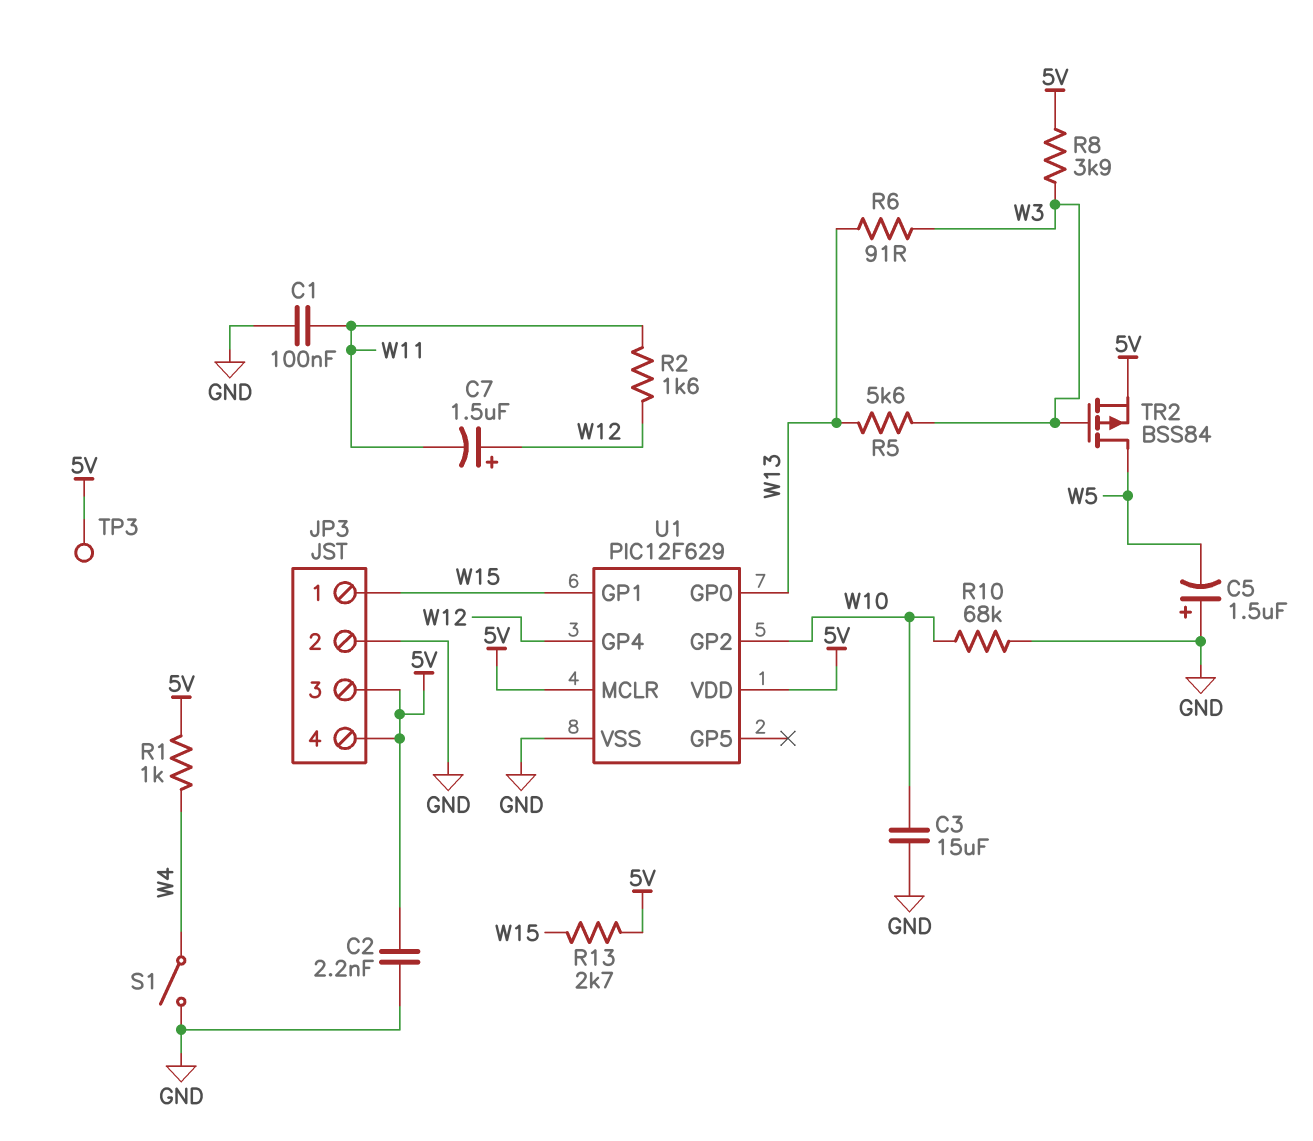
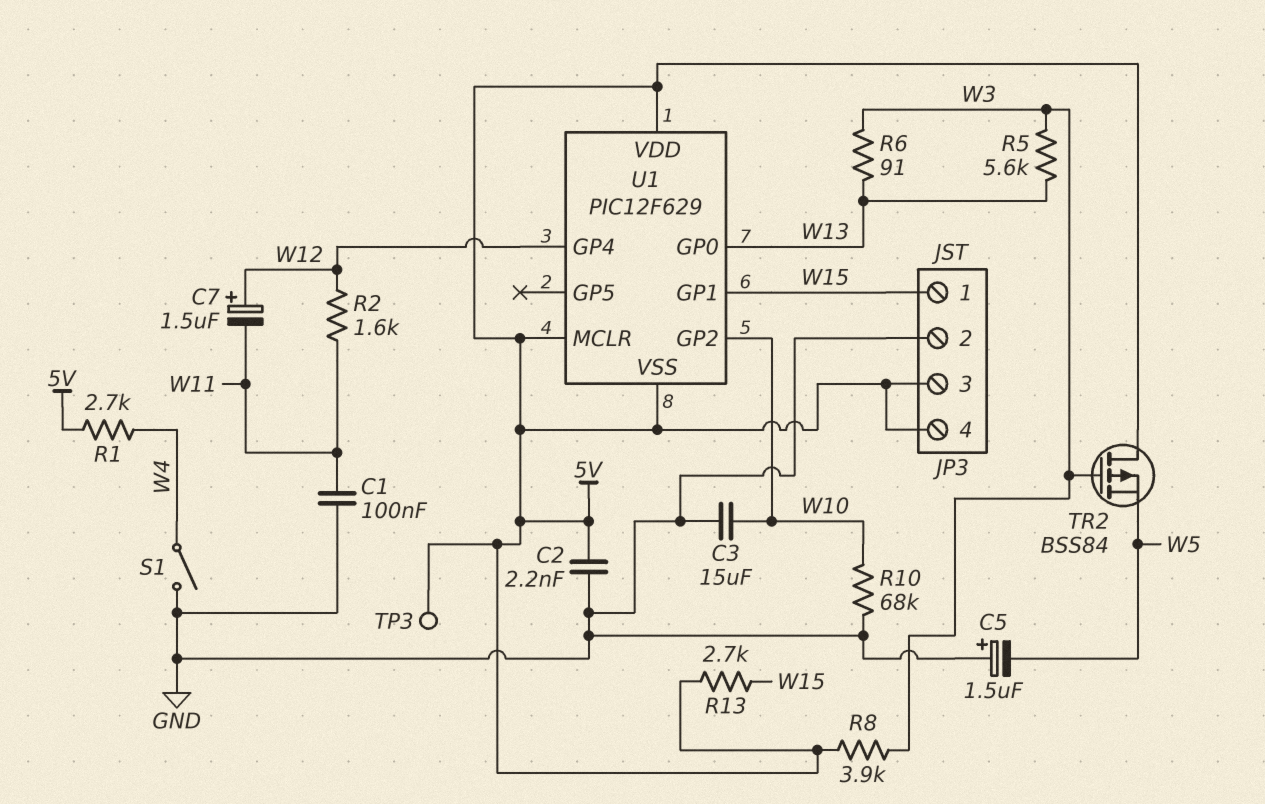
R1: 1k (5V, W4) -> 2.7k (5V, W4)
TR2: PMOS BSS84 (G W3, D W5, S 5V) -> PMOS BSS84 (G W3, D 5V, S W5)
U1 pin VSS: GND -> 5V

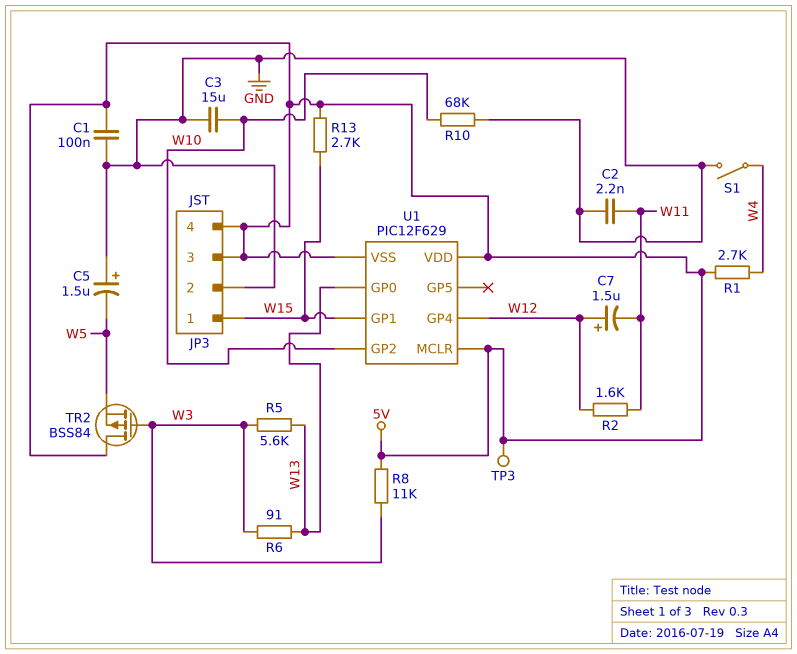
C1: 100nF (GND, W11) -> 100nF (5V, GND)
C2: 2.2nF (5V, GND) -> 2.2nF (GND, W11)
R8: 3.9k (5V, W3) -> 11k (5V, W3)

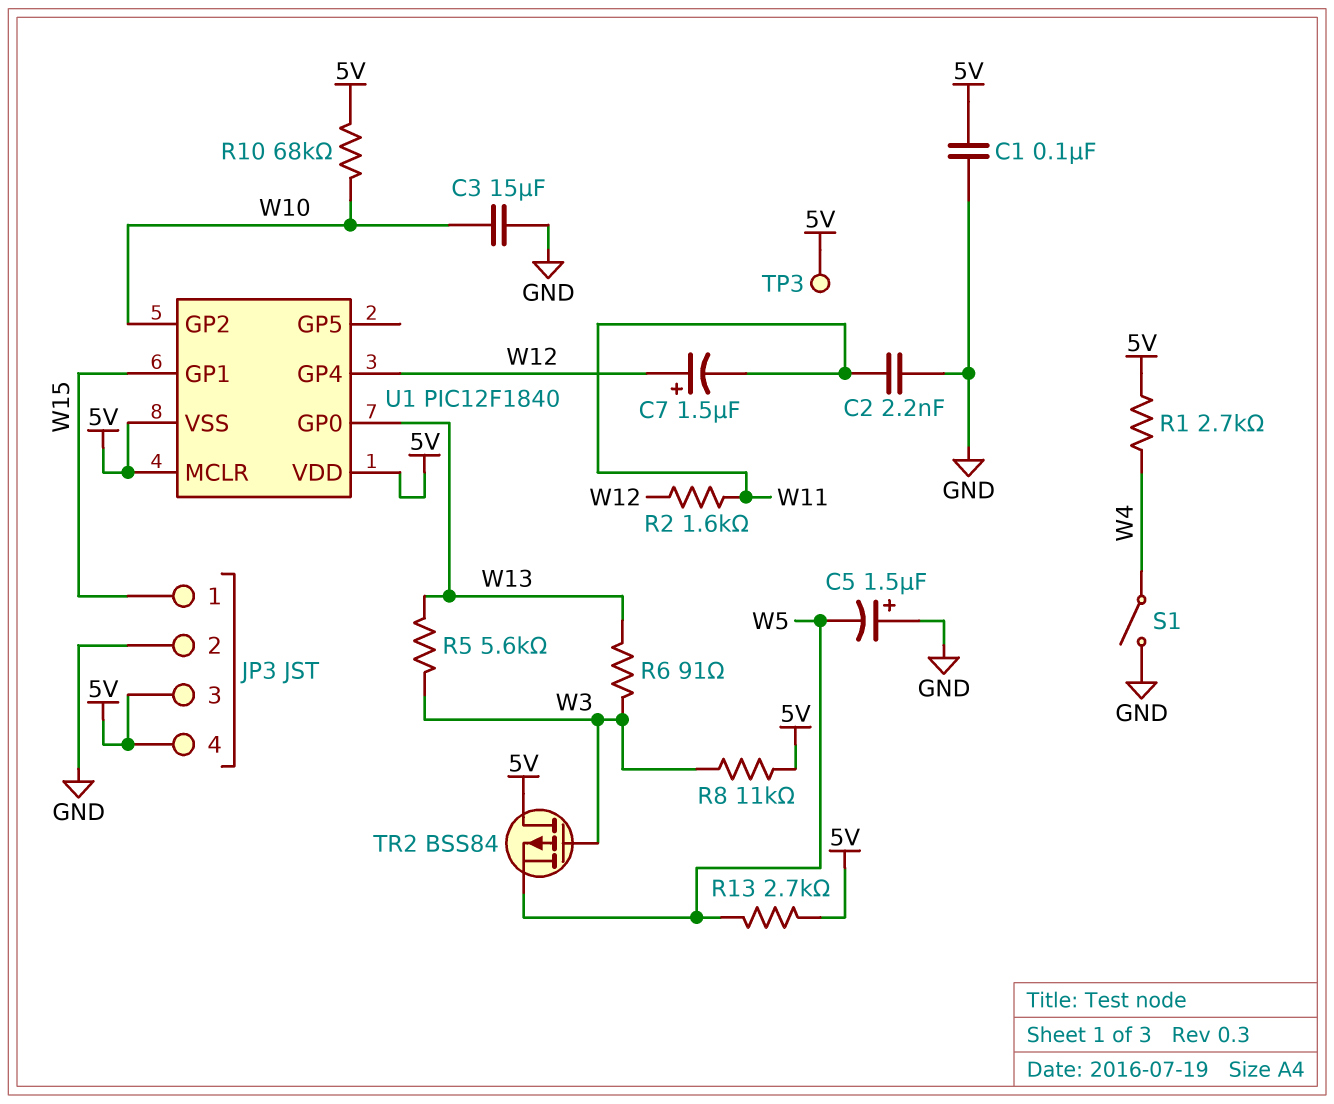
R10: 68k (GND, W10) -> 68k (5V, W10)
R13: 2.7k (5V, W15) -> 2.7k (5V, W5)
U1: PIC12F629 -> PIC12F1840

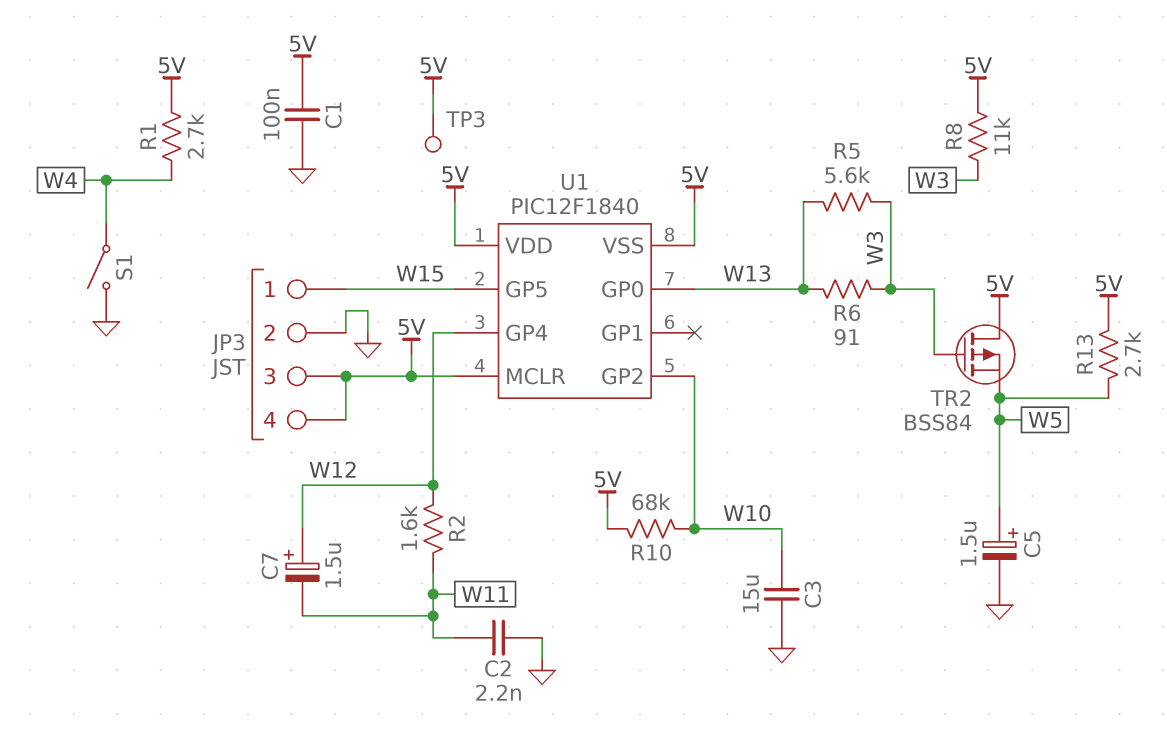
C5: 1.5uF (plus GND, minus W5) -> 1.5uF (plus W5, minus GND)
U1 pin GP1: W15 -> none
U1 pin GP5: none -> W15

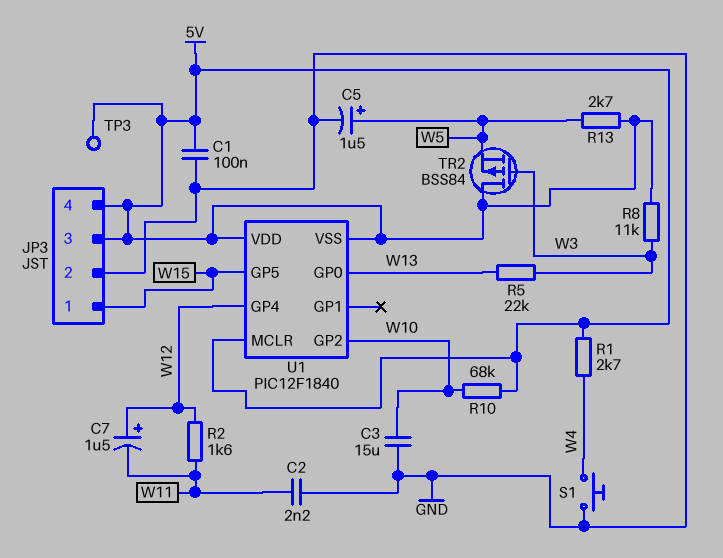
R5: 5.6k (W3, W13) -> 22k (W3, W13)
R6: 91 (W3, W13) -> none
S1: switch (GND, W4) -> button (GND, W4)

